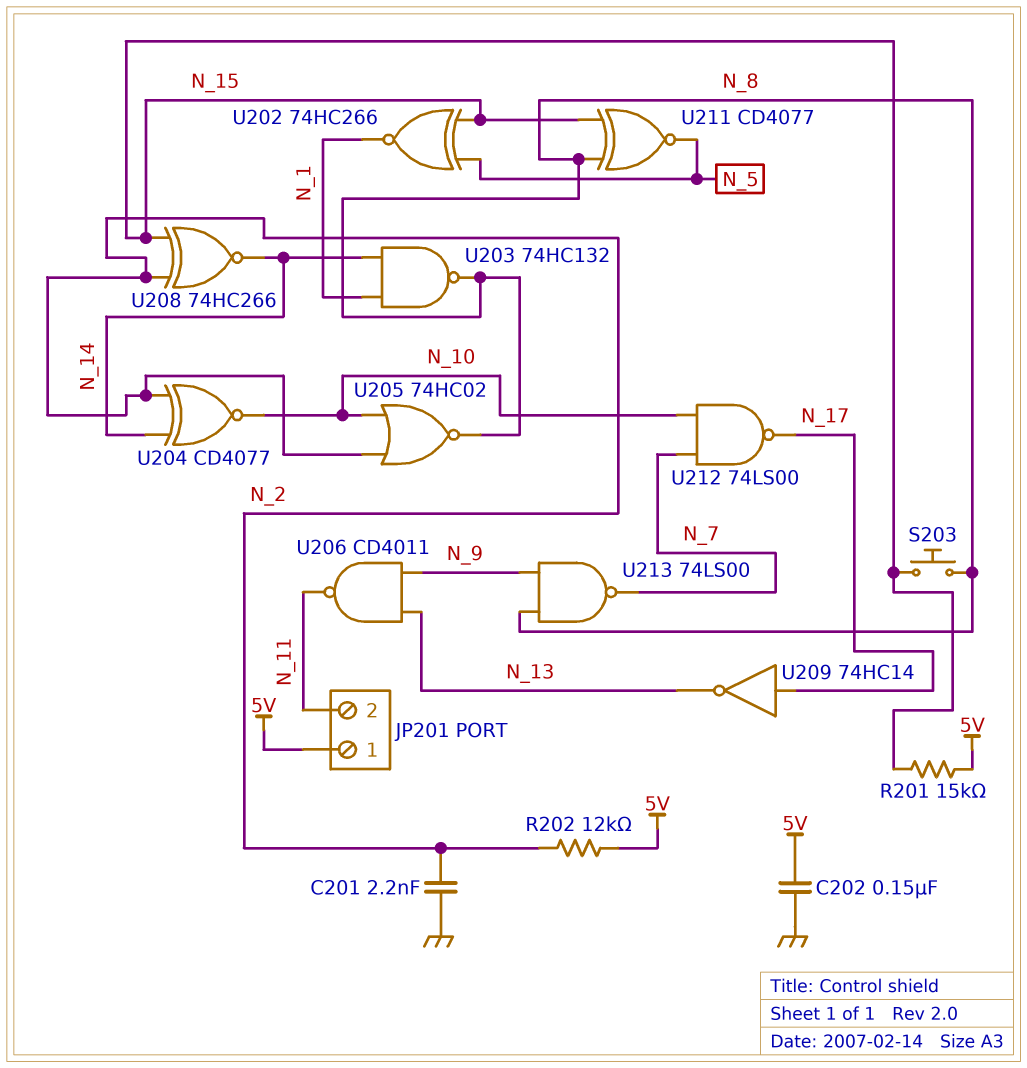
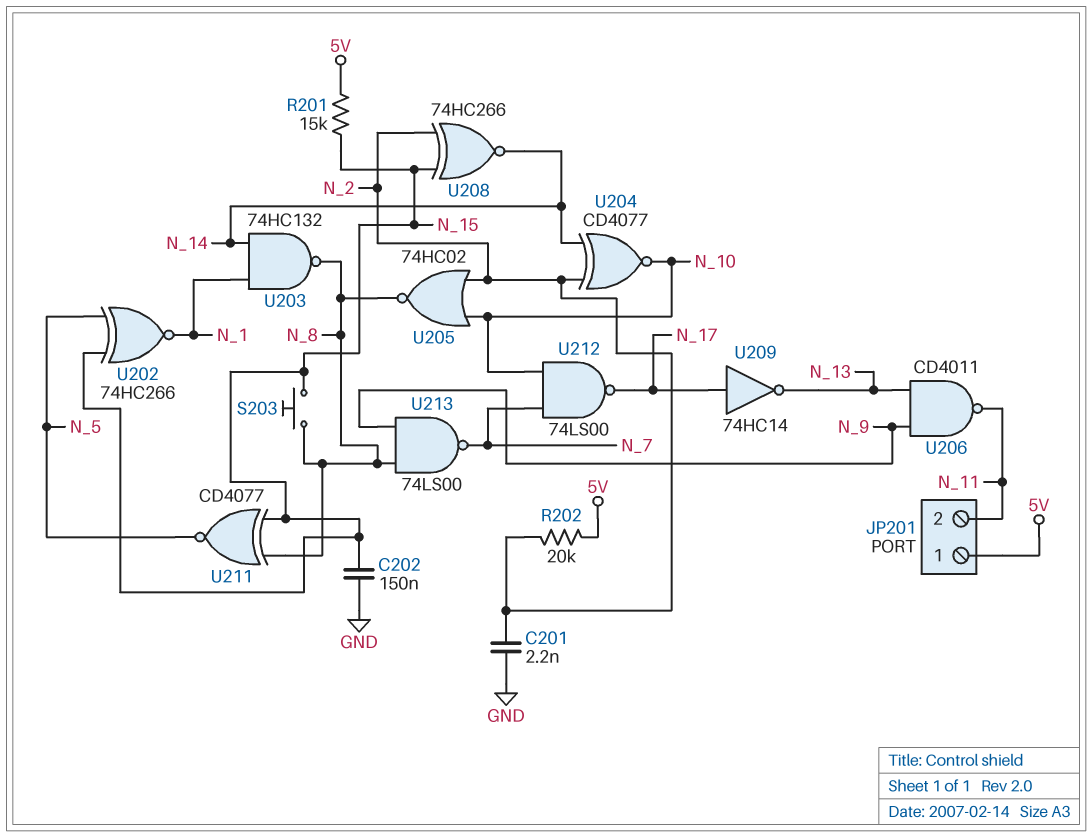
C202: 150nF (5V, GND) -> 150nF (GND, N_15)
R202: 12k (5V, N_2) -> 20k (5V, N_2)

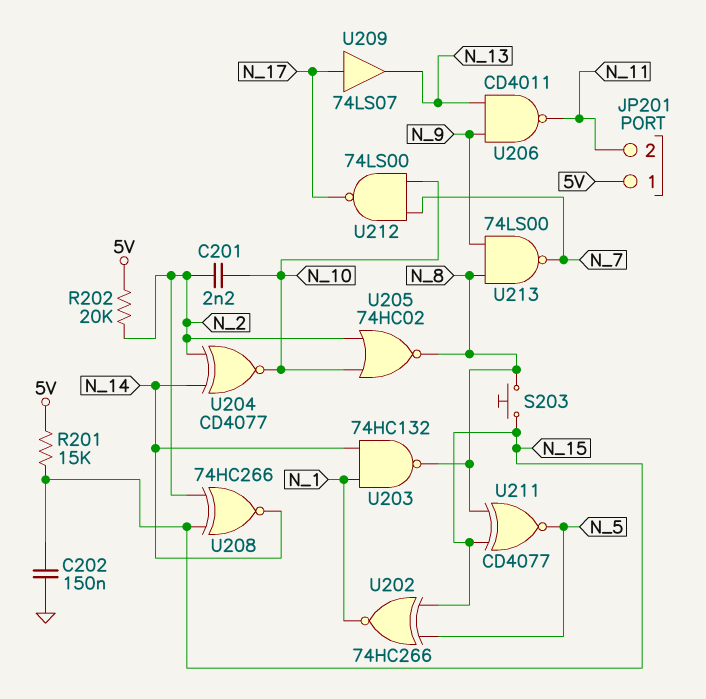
C201: 2.2nF (GND, N_2) -> 2.2nF (N_2, N_10)
U209: NOT 74HC14 (in N_17, out N_13) -> buffer 74LS07 (in N_17, out N_13)

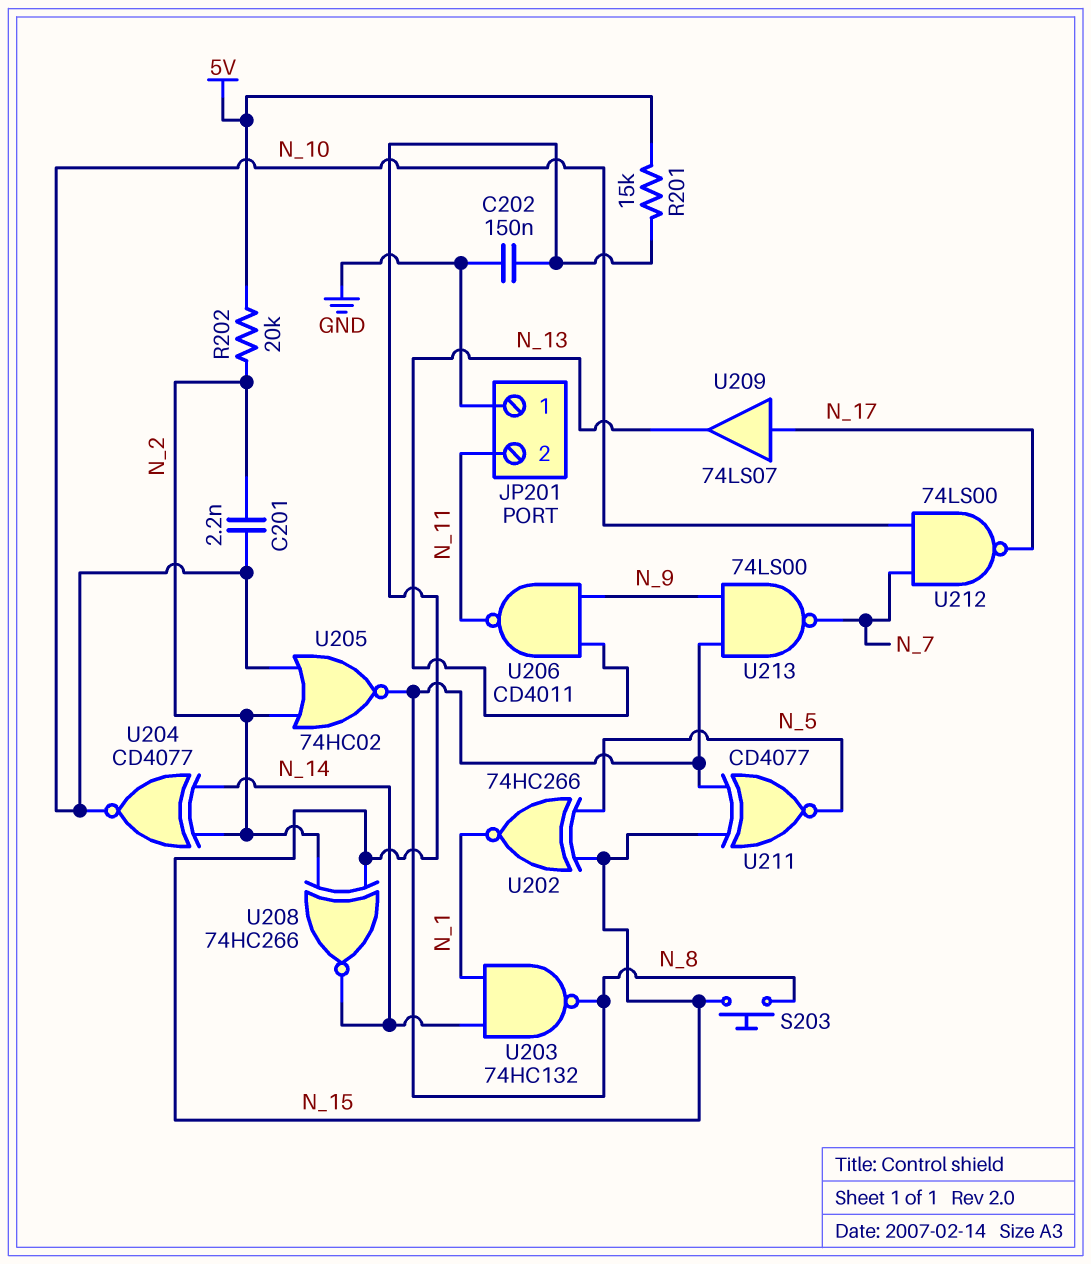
JP201 pin 1: 5V -> GND

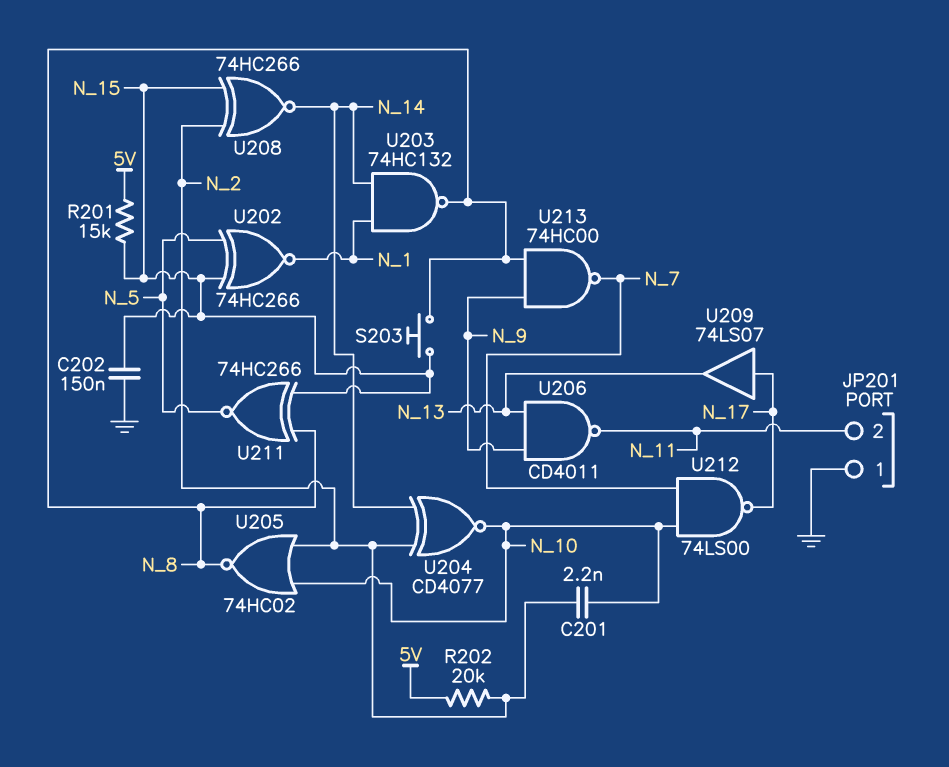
U211: XNOR CD4077 (in N_8, in N_15, out N_5) -> XNOR 74HC266 (in N_8, in N_15, out N_5)
U213: NAND 74LS00 (in N_8, in N_9, out N_7) -> NAND 74HC00 (in N_8, in N_9, out N_7)

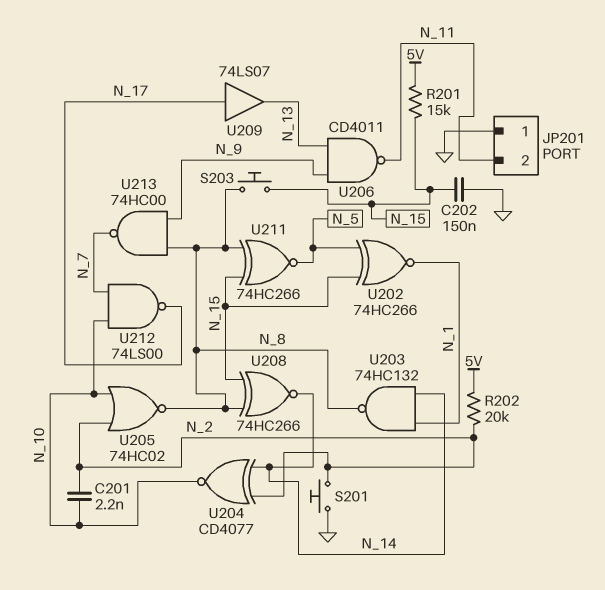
S201: none -> button (GND, N_2)
U208: XNOR 74HC266 (in N_2, in N_15, out N_14) -> XNOR 74HC266 (in N_8, in N_15, out N_14)

